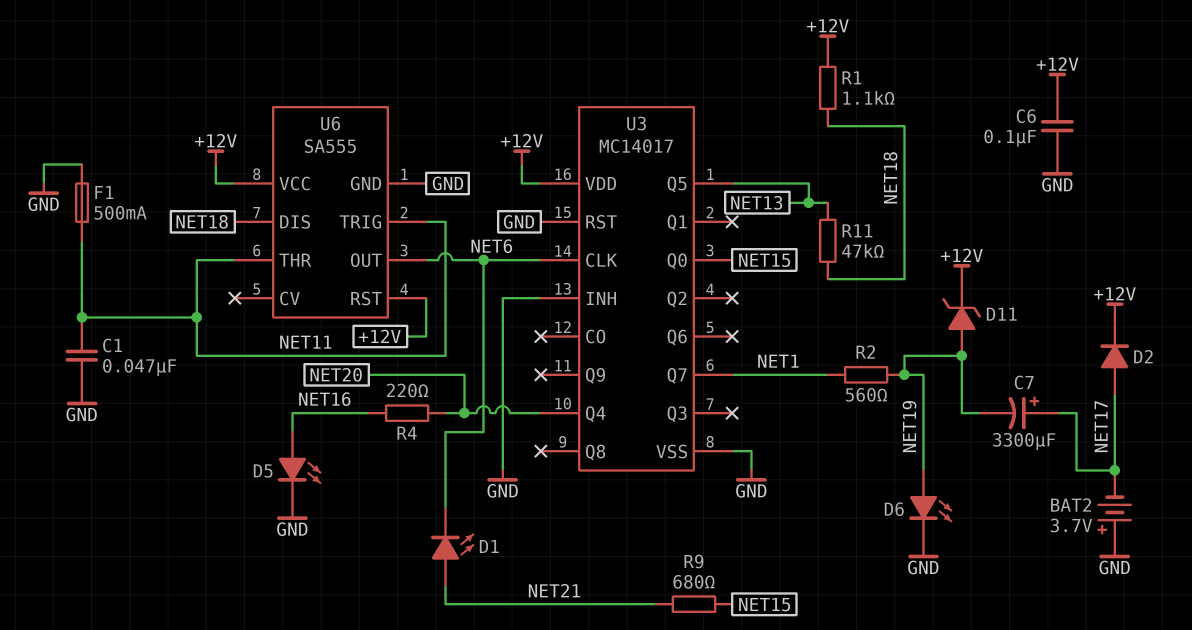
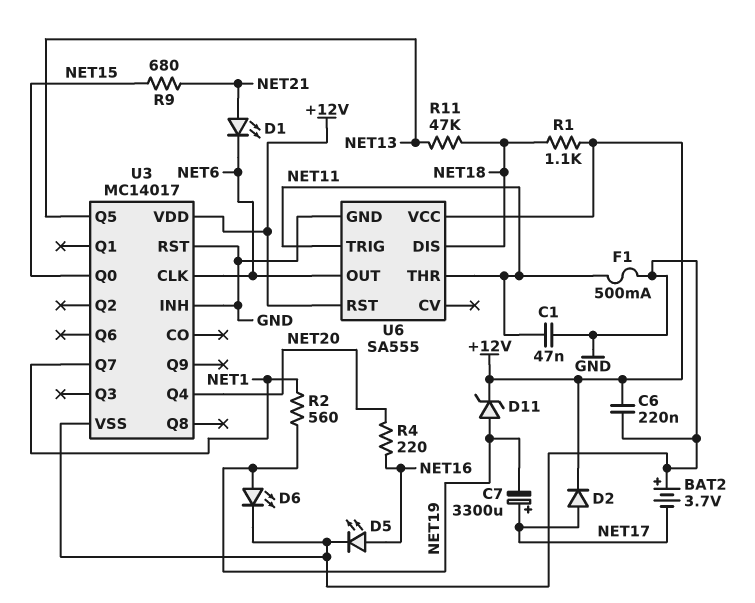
C6: 100nF (+12V, GND) -> 220nF (+12V, GND)

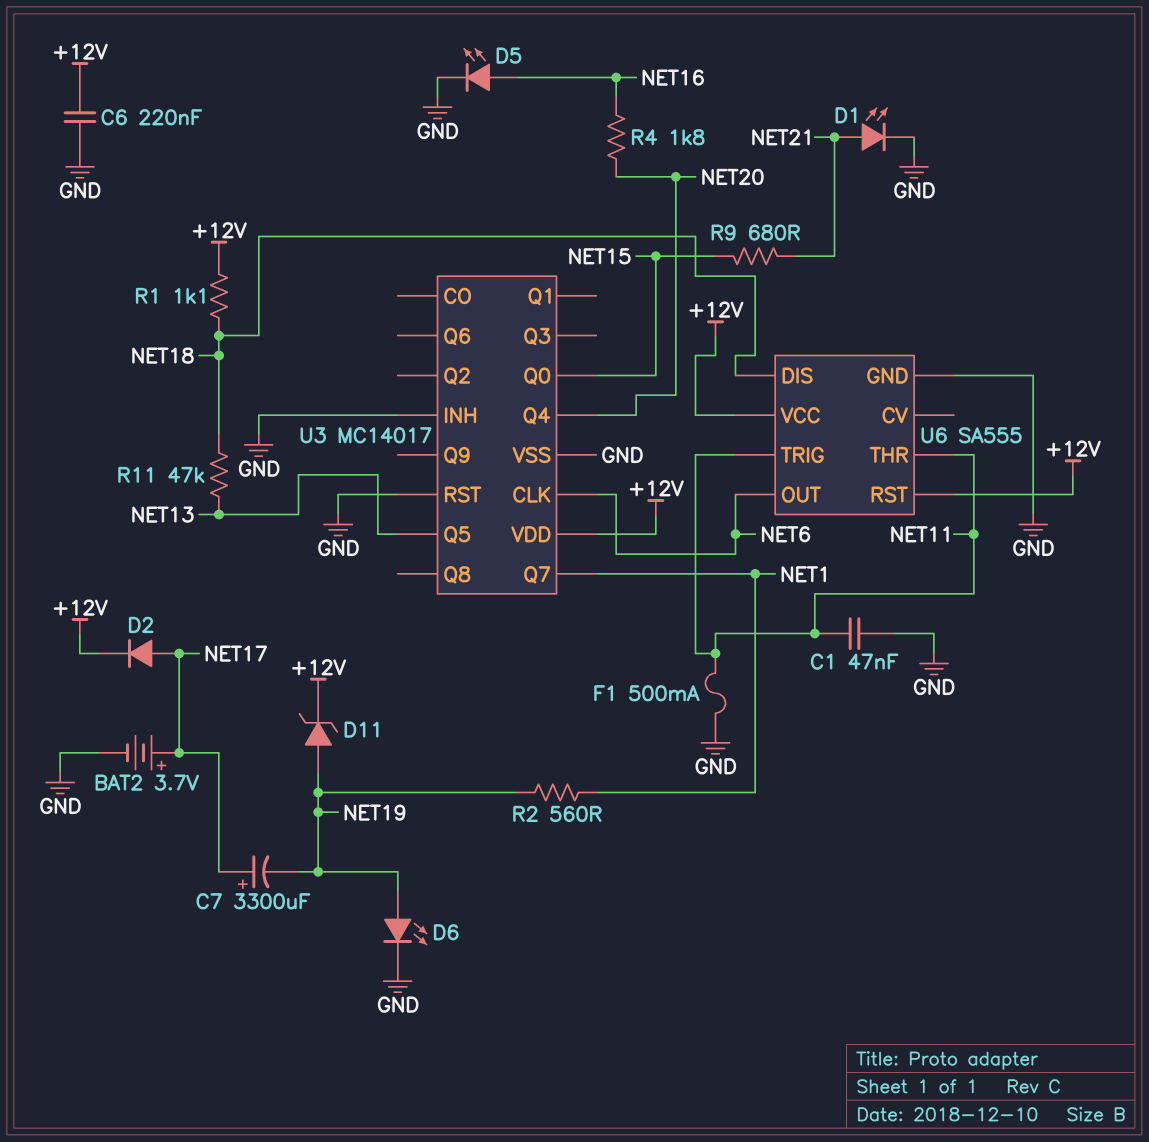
BAT2: 3.7V (plus GND, minus NET17) -> 3.7V (plus NET17, minus GND)
D1: LED (A NET21, K NET6) -> LED (A NET21, K GND)
R4: 220 (NET16, NET20) -> 1.8k (NET16, NET20)

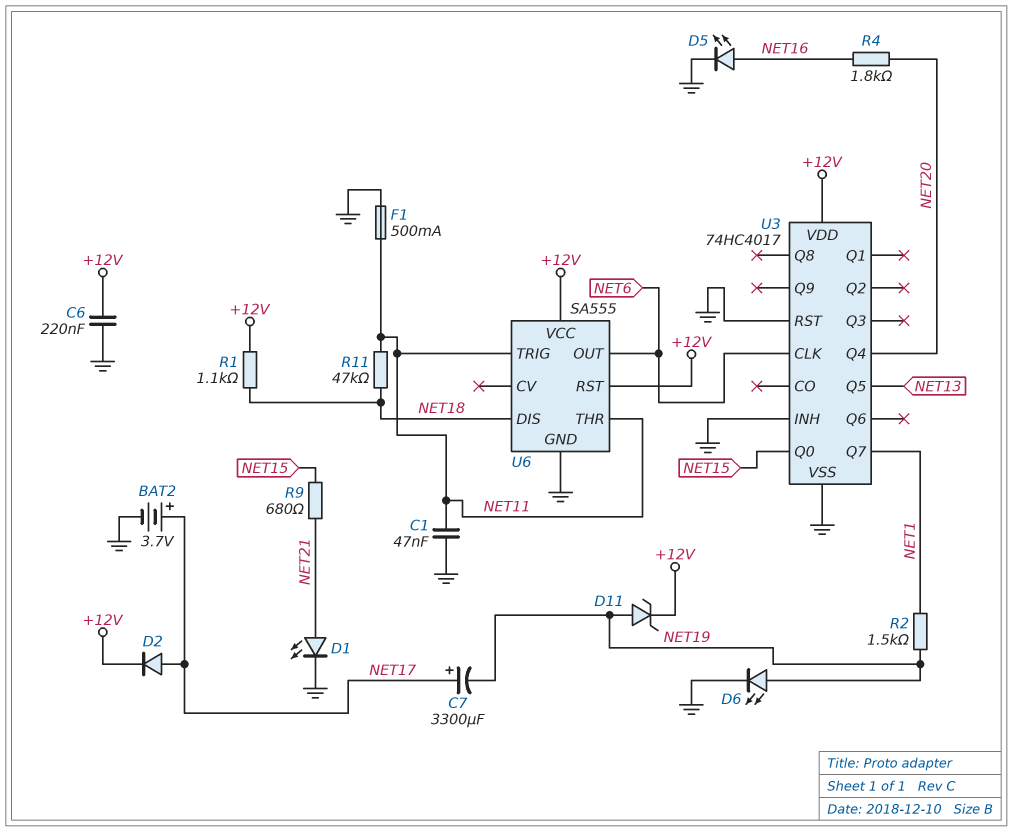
R2: 560 (NET1, NET19) -> 1.5k (NET1, NET19)
R11: 47k (NET13, NET18) -> 47k (NET11, NET18)
U3: MC14017 -> 74HC4017

